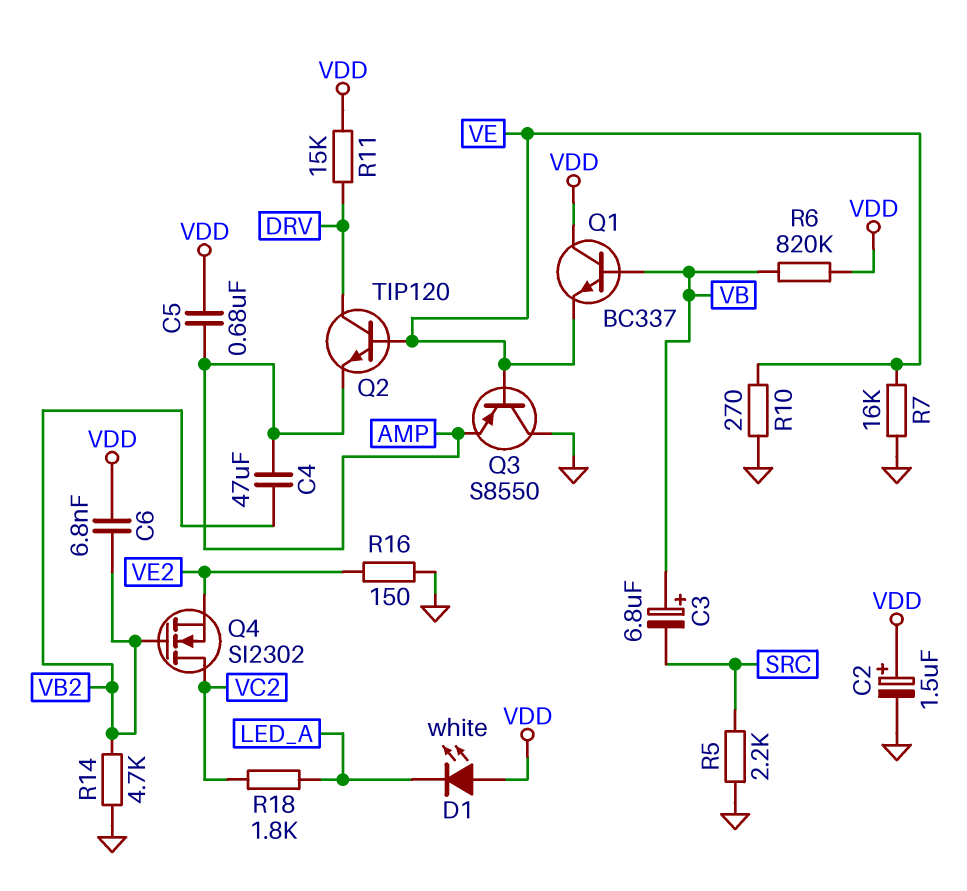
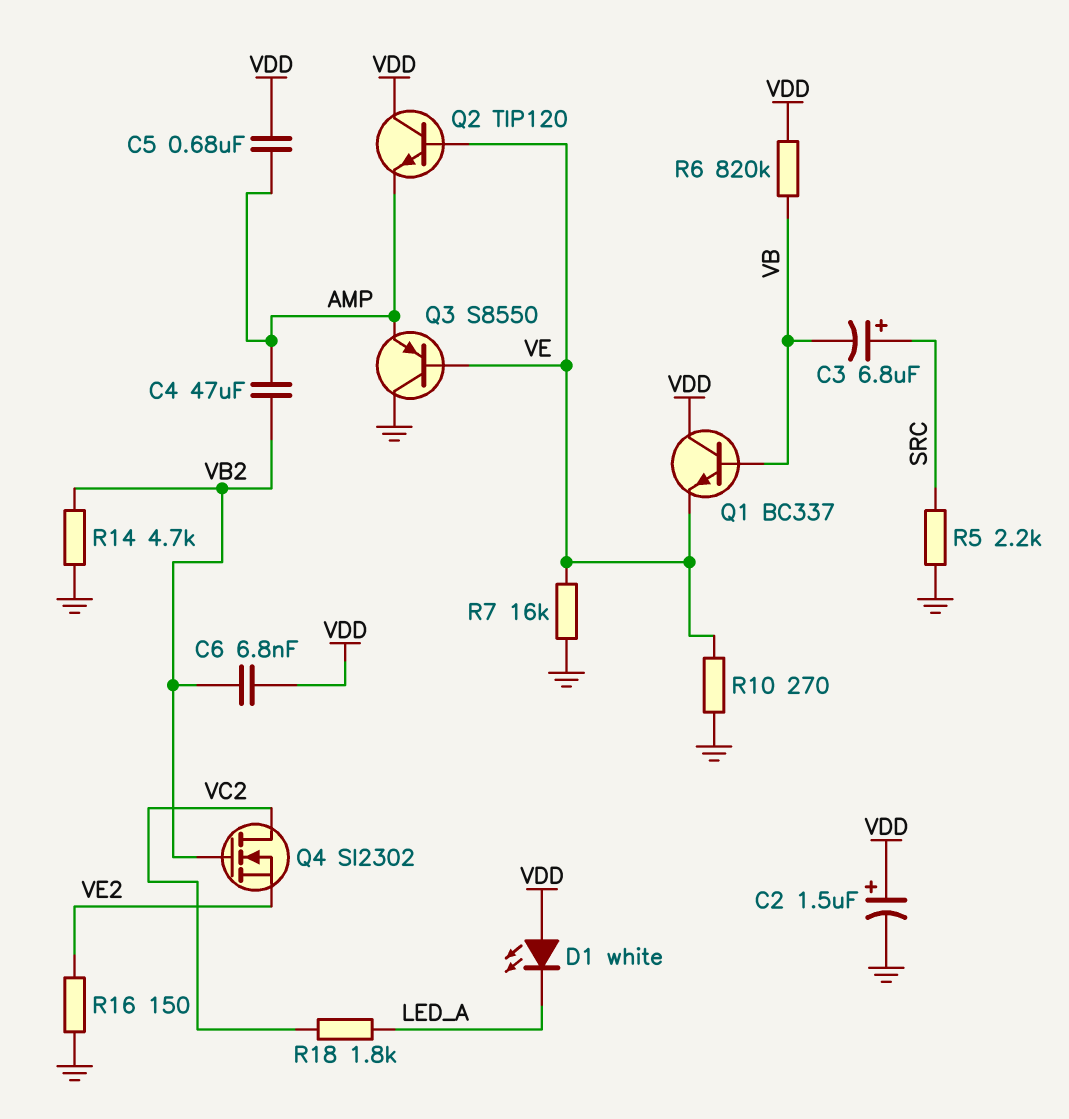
C3: 6.8uF (plus VB, minus SRC) -> 6.8uF (plus SRC, minus VB)
Q2: NPN TIP120 (B VE, C DRV, E AMP) -> NPN TIP120 (B VE, C VDD, E AMP)
R11: 15k (DRV, VDD) -> none

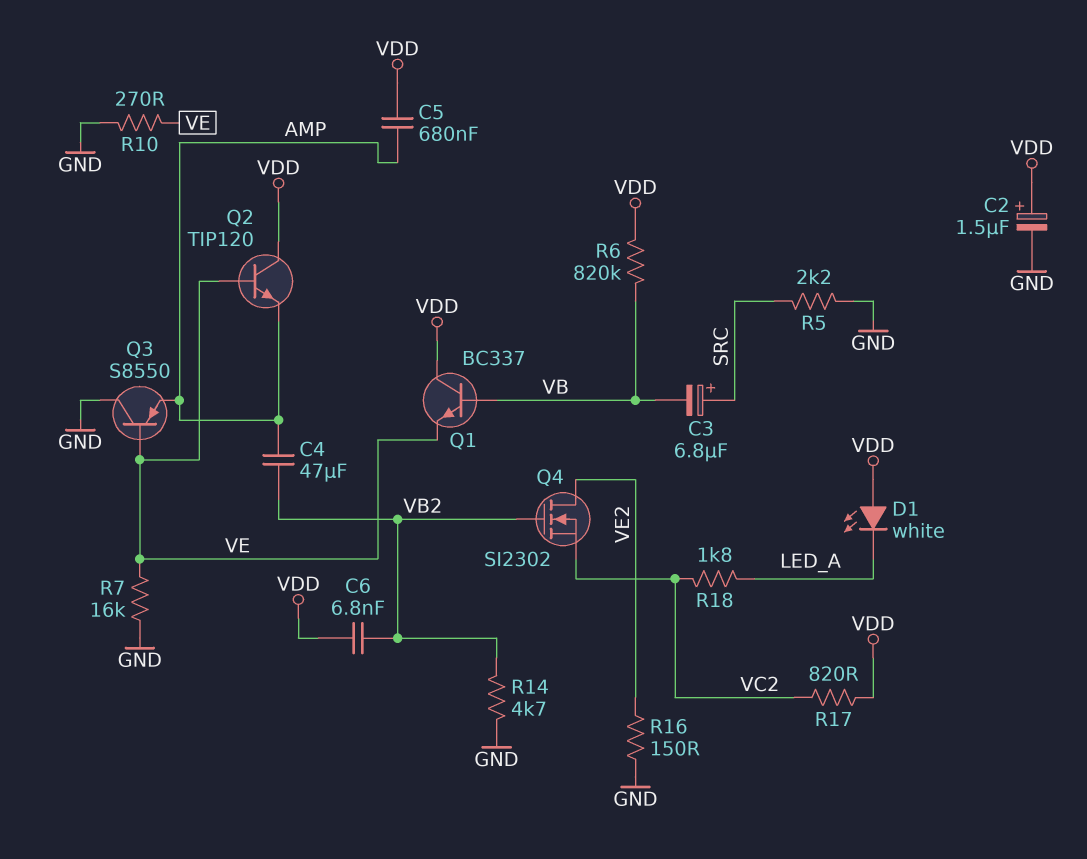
Q4: NMOS SI2302 (G VB2, D VC2, S VE2) -> NMOS SI2302 (G VB2, D VE2, S VC2)
R17: none -> 820 (VC2, VDD)

